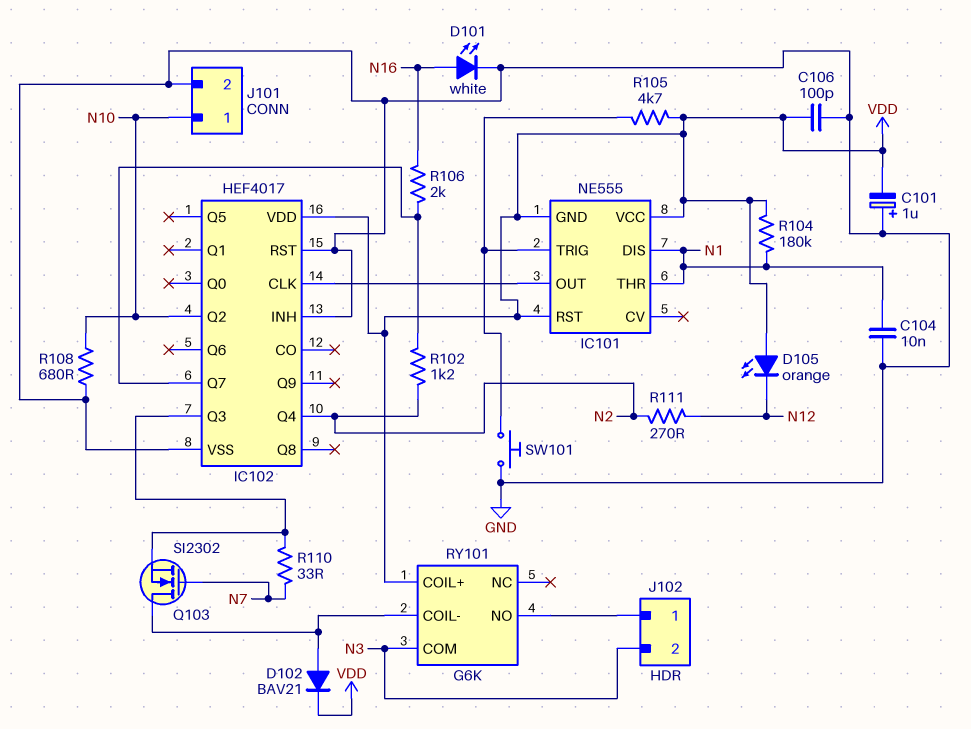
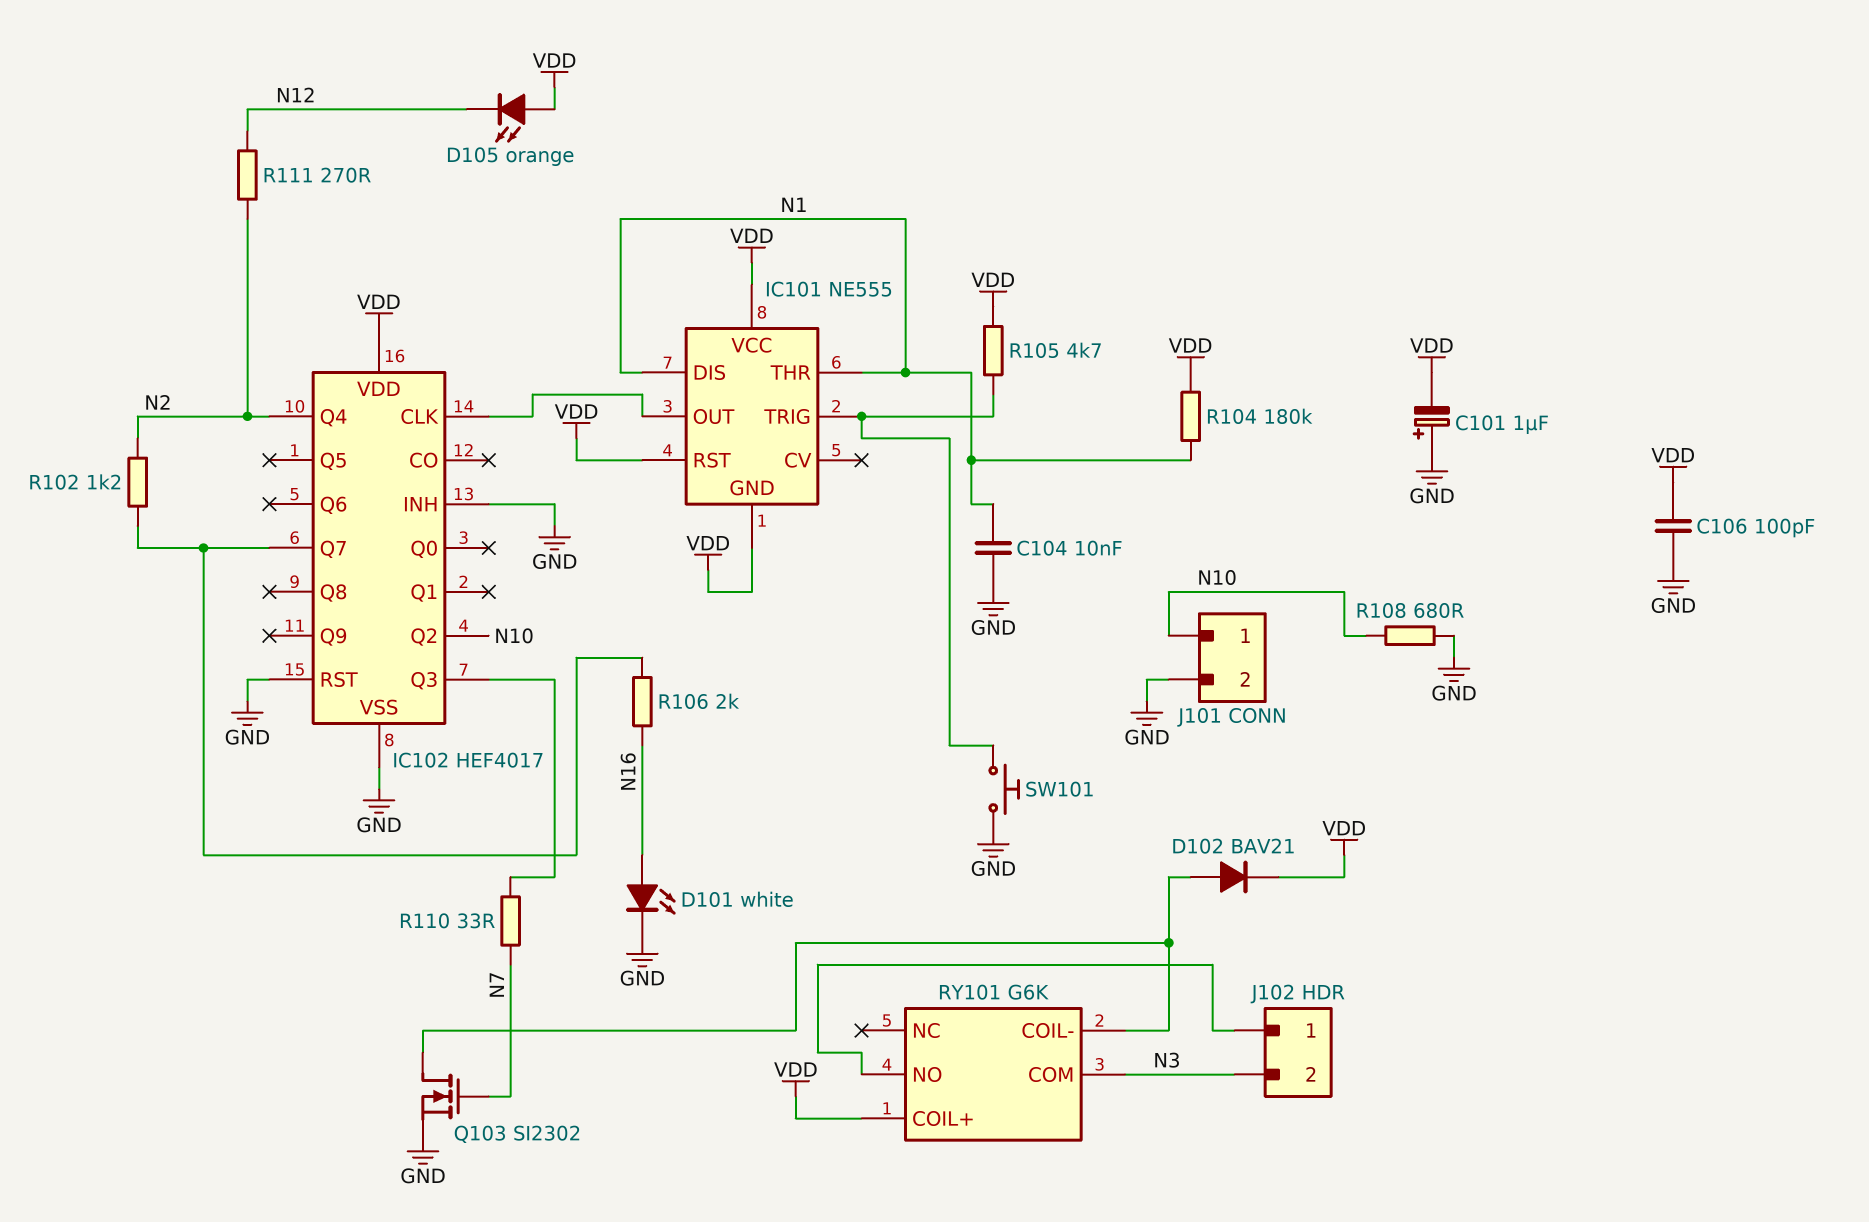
Q103: NMOS SI2302 (G N7, D RY101/COIL-, S IC102/Q3) -> NMOS SI2302 (G N7, D RY101/COIL-, S GND)

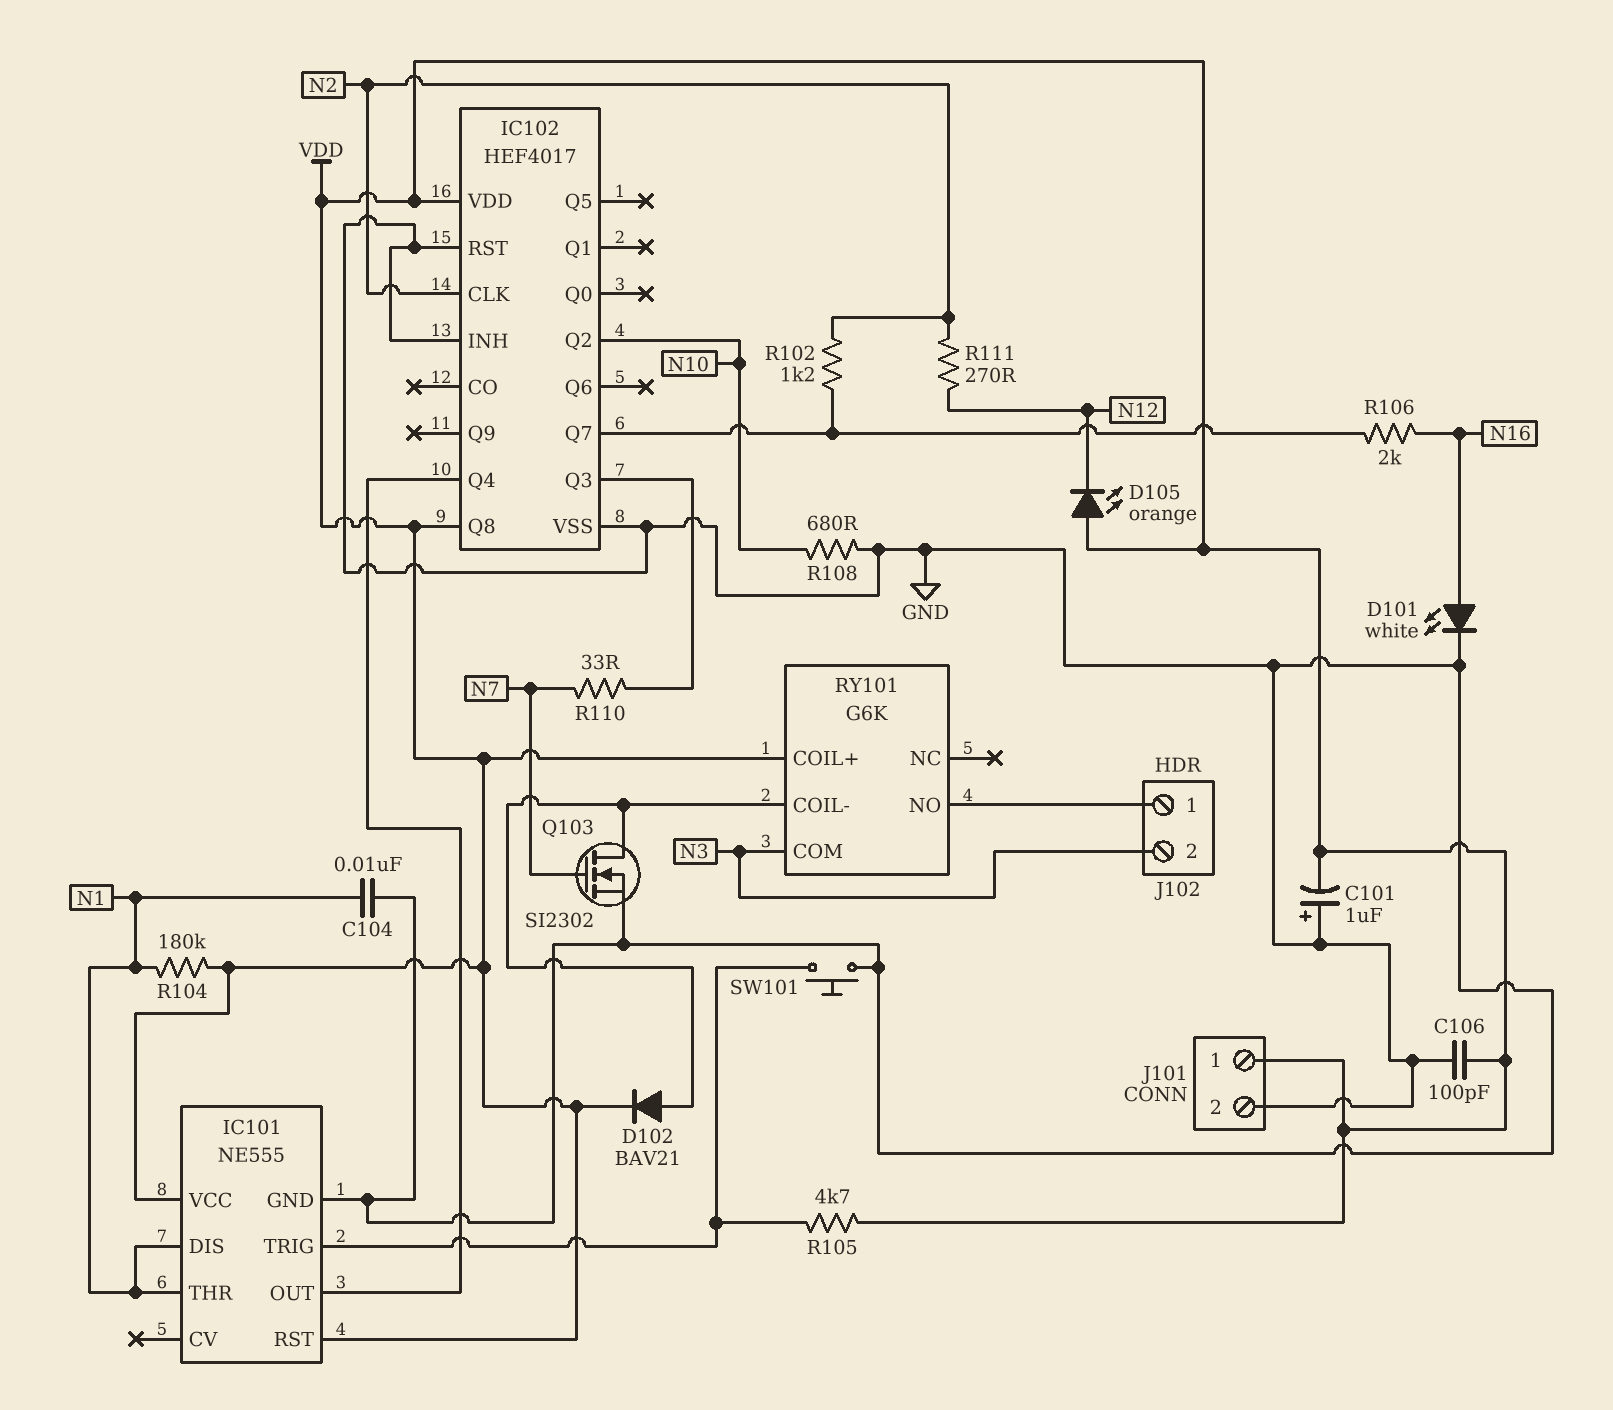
IC101 pin GND: VDD -> GND
IC102 pin CLK: IC101/OUT -> N2
IC102 pin Q4: N2 -> IC101/OUT
IC102 pin Q8: none -> VDD
J101 pin 1: N10 -> VDD

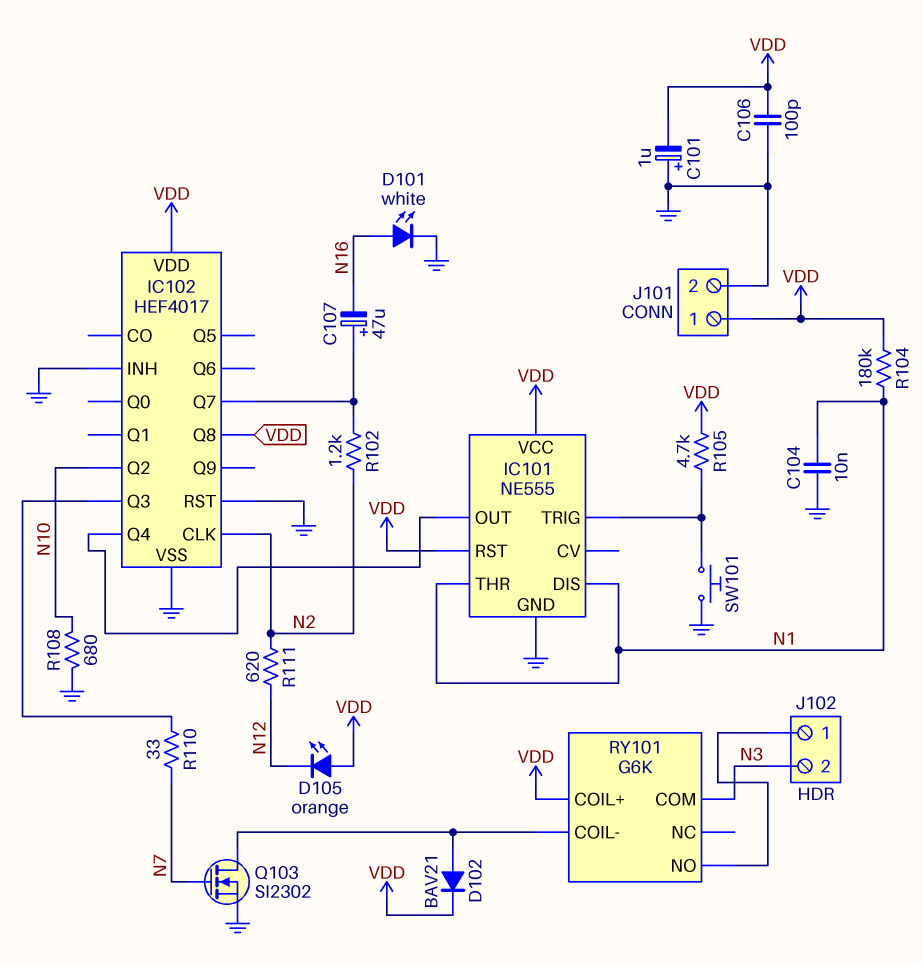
C107: none -> 47uF (plus IC102/Q7, minus N16)
R106: 2k (IC102/Q7, N16) -> none
R111: 270 (N2, N12) -> 620 (N2, N12)

